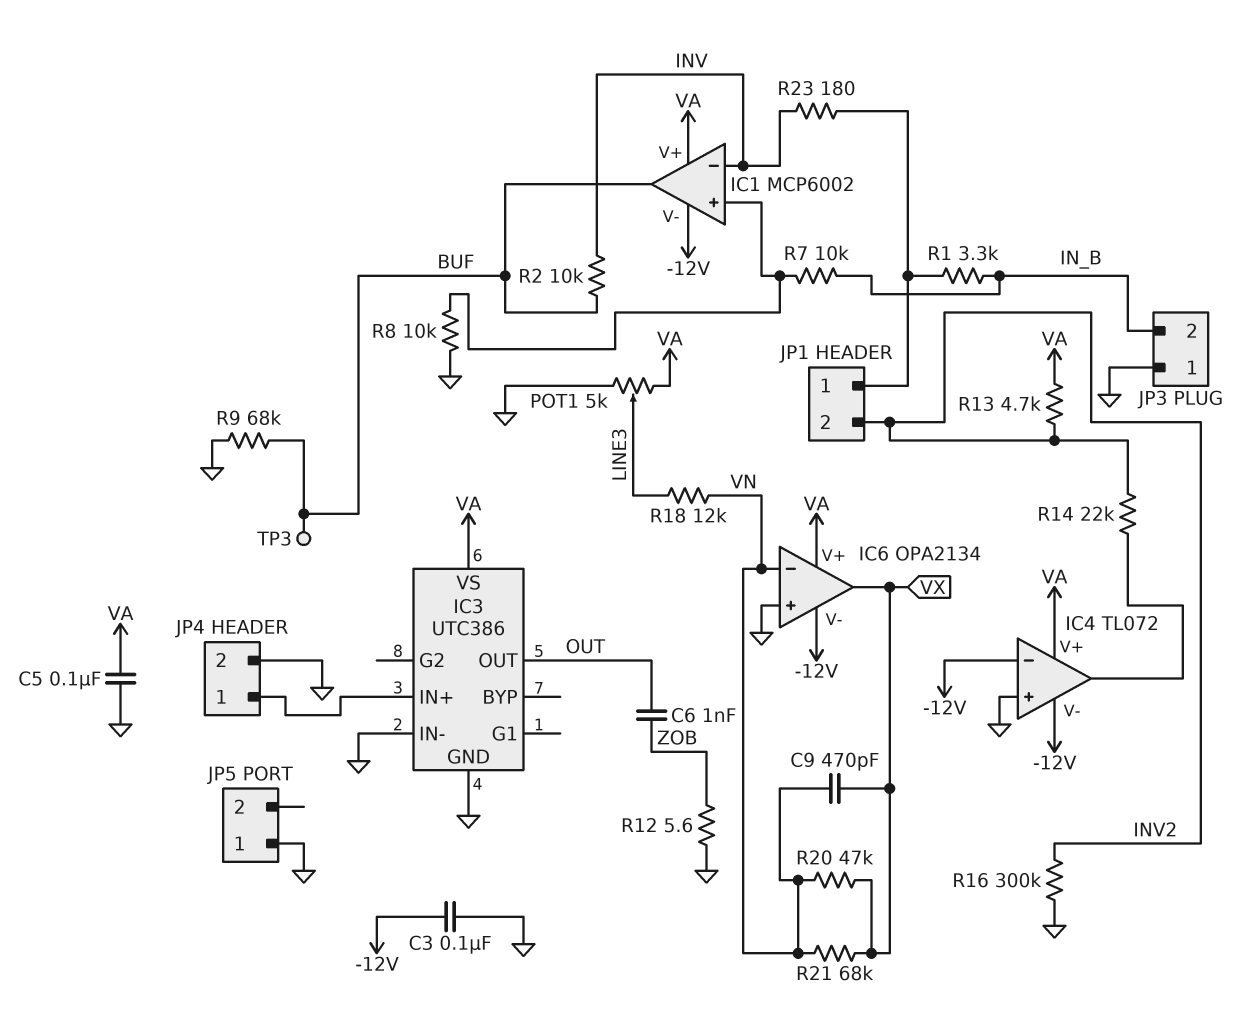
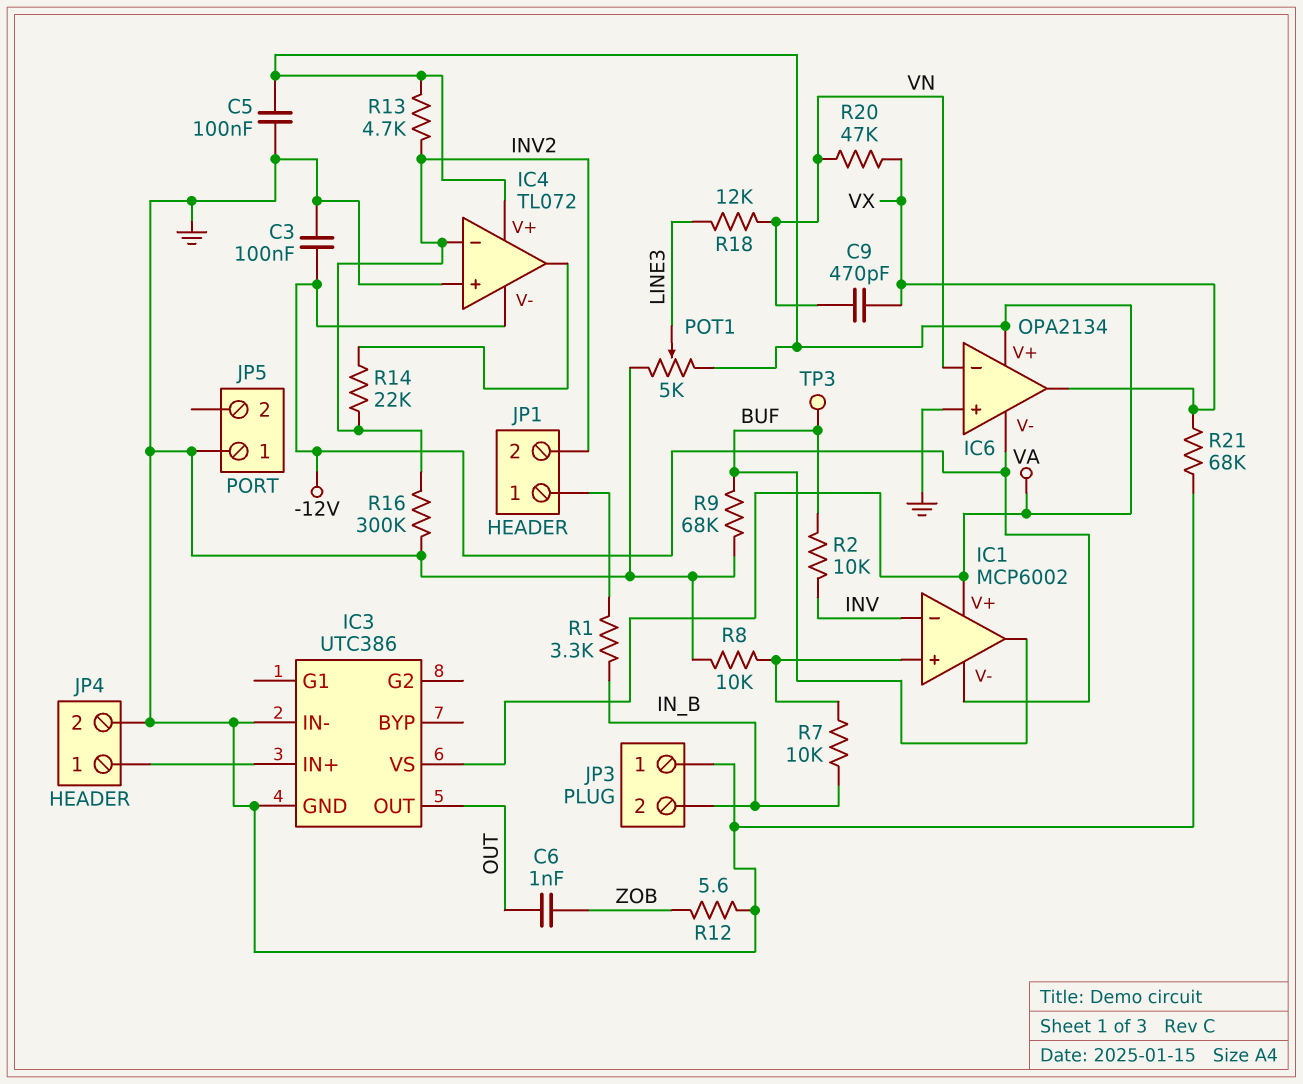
IC4 pin in-: -12V -> INV2
R21: 68k (VN, VX) -> 68k (GND, VX)
R23: 180 (INV, JP1/1) -> none

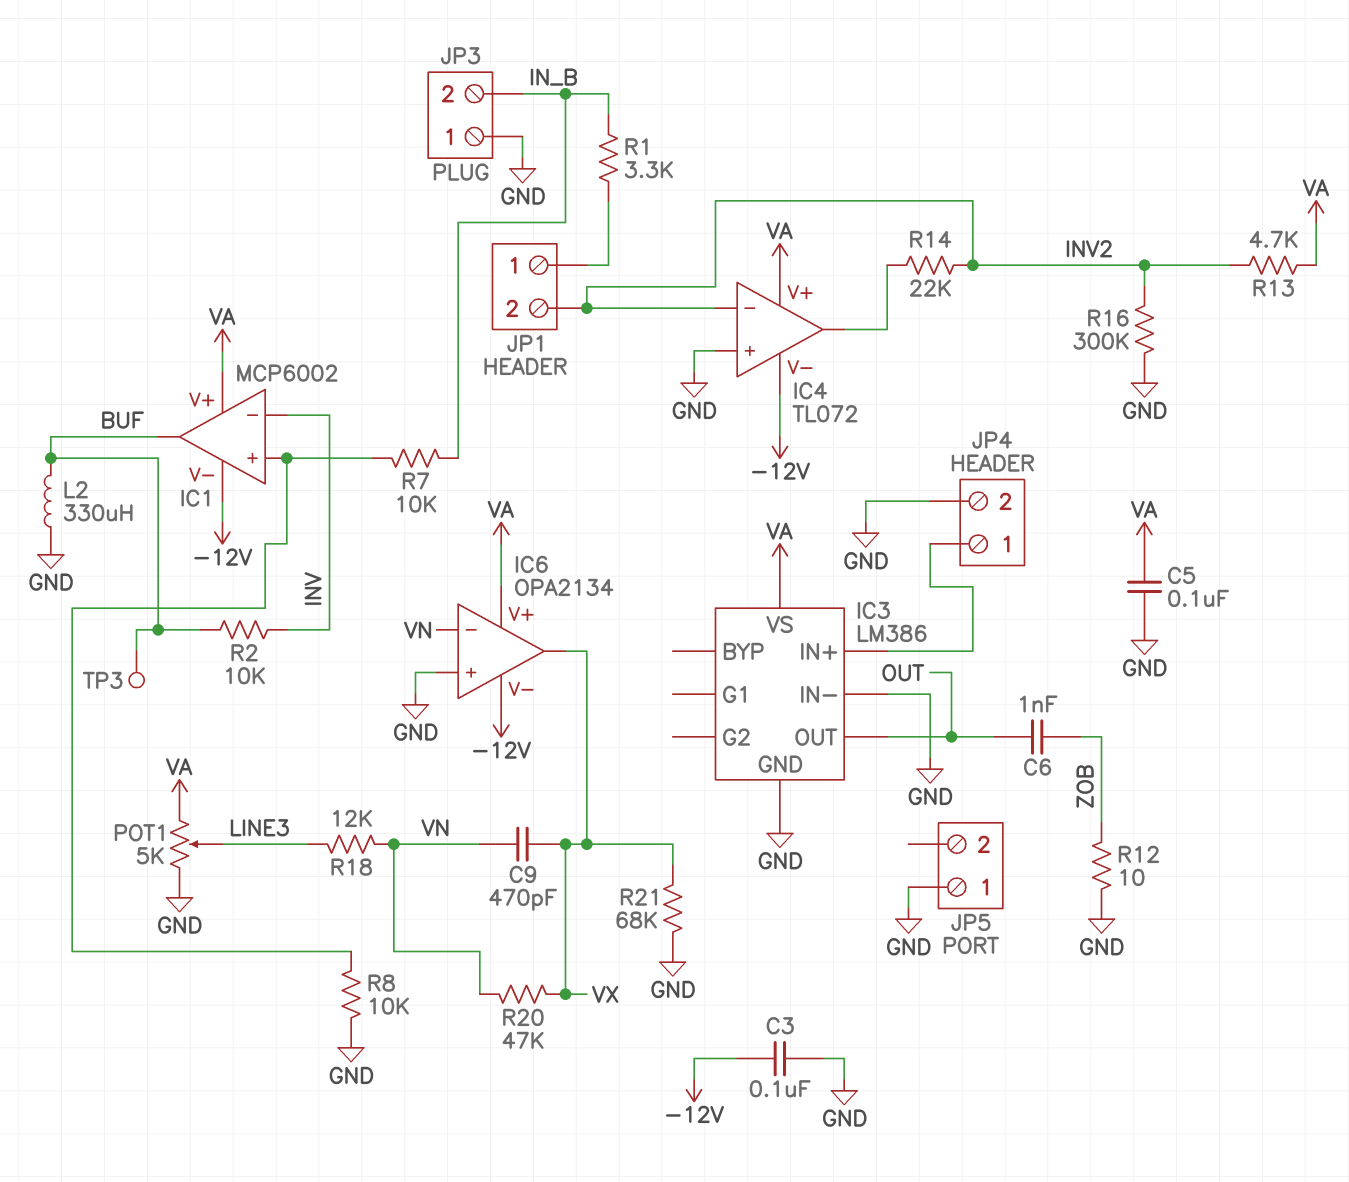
IC3: UTC386 -> LM386
L2: none -> 330uH (BUF, GND)
R9: 68k (BUF, GND) -> none
R12: 5.6 (GND, ZOB) -> 10 (GND, ZOB)

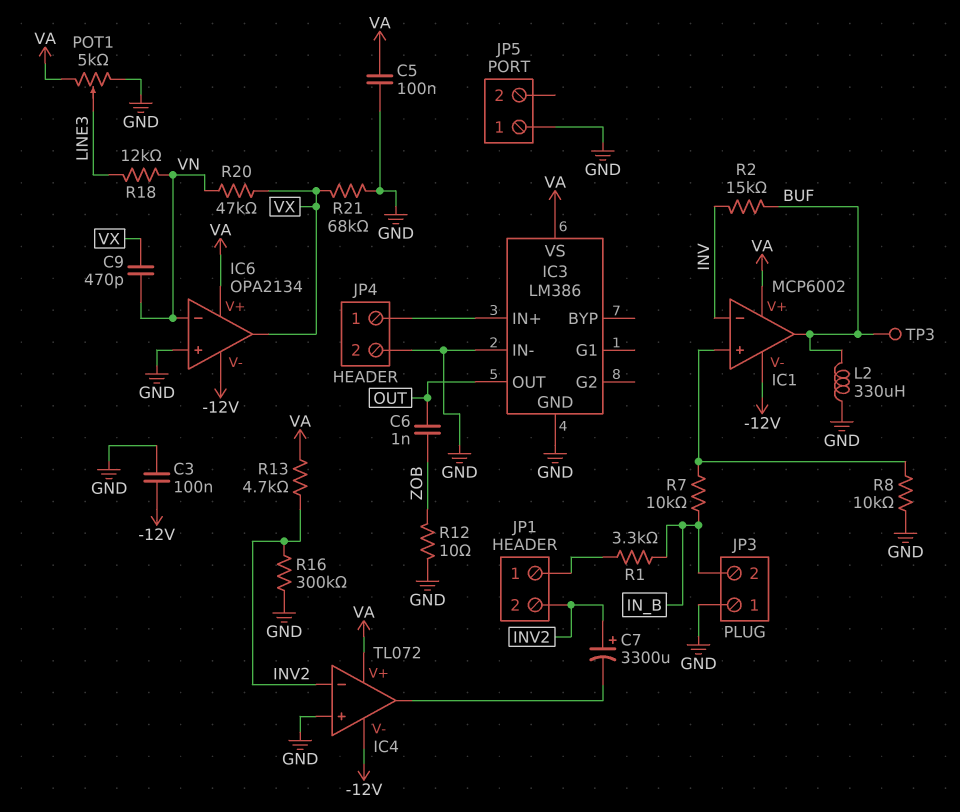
C7: none -> 3300uF (plus INV2, minus IC4/out)
R2: 10k (BUF, INV) -> 15k (BUF, INV)
R14: 22k (IC4/out, INV2) -> none

